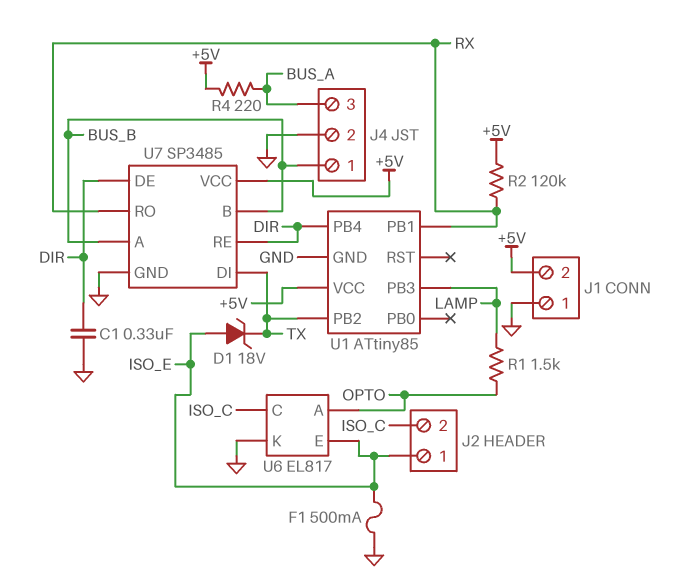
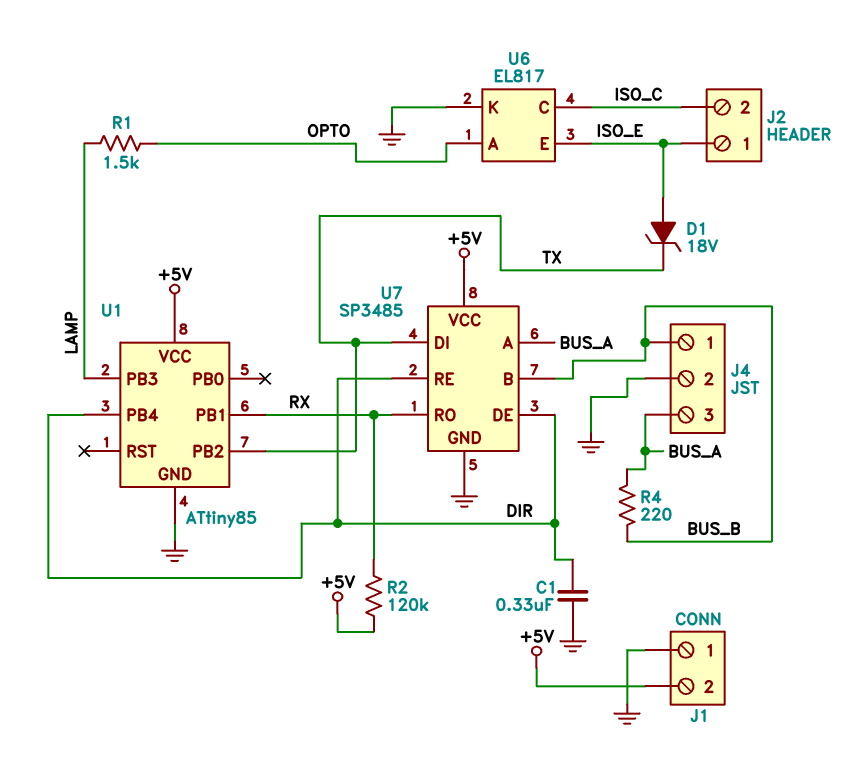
F1: 500mA (GND, ISO_E) -> none
R4: 220 (+5V, BUS_A) -> 220 (BUS_A, BUS_B)
U7 pin A: BUS_B -> BUS_A

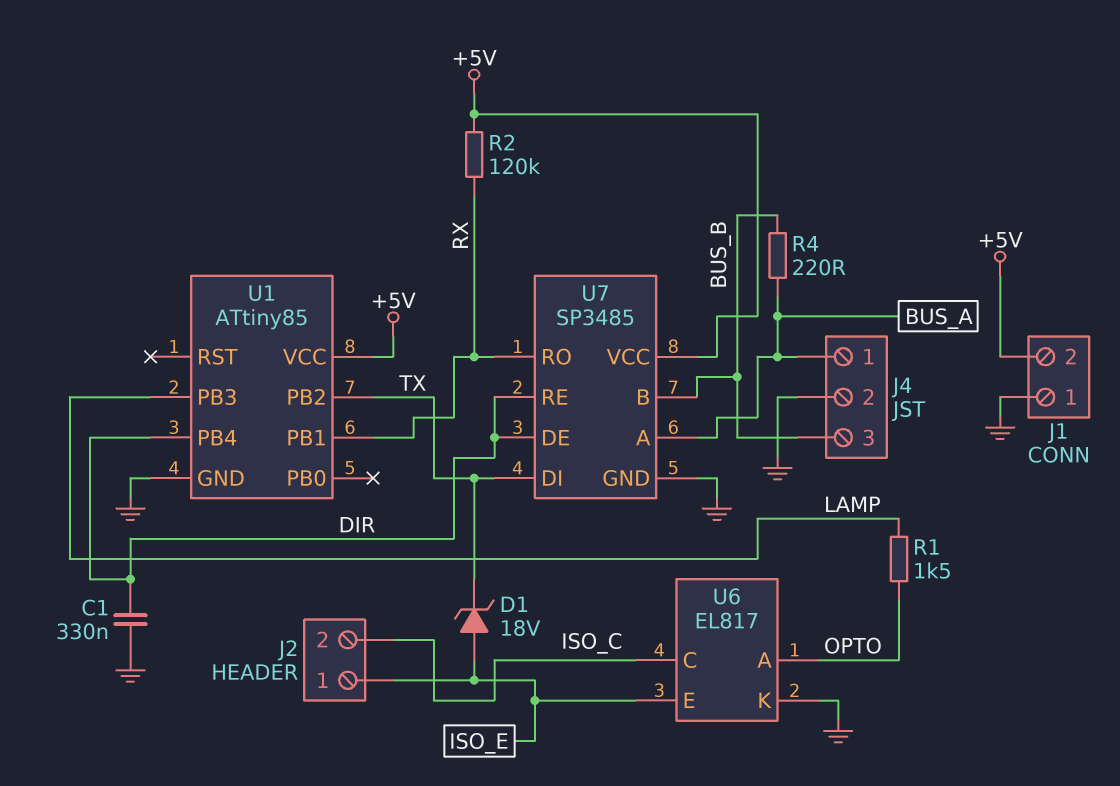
J4 pin 1: BUS_B -> BUS_A
J4 pin 3: BUS_A -> BUS_B

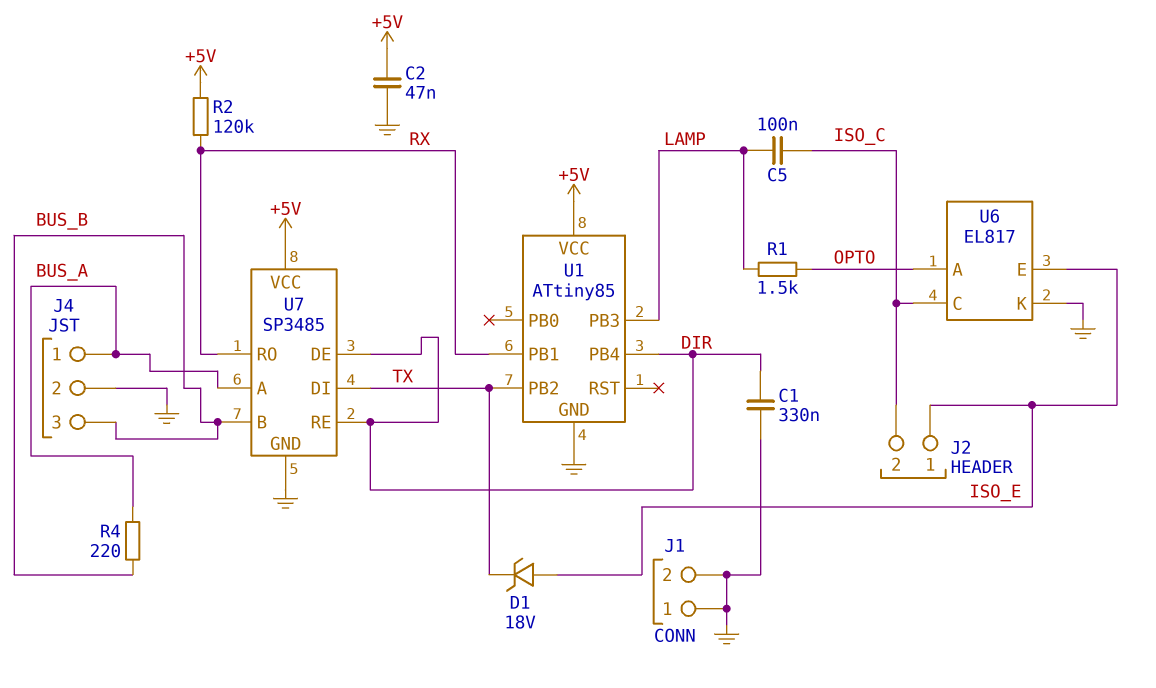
C2: none -> 47nF (+5V, GND)
C5: none -> 100nF (ISO_C, LAMP)
J1 pin 2: +5V -> GND

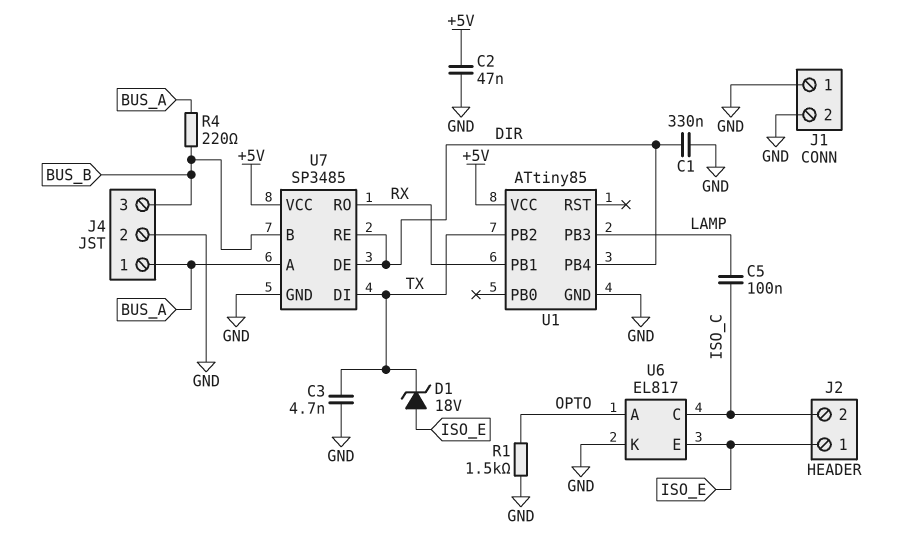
C3: none -> 4.7nF (GND, TX)
R1: 1.5k (LAMP, OPTO) -> 1.5k (GND, OPTO)
R2: 120k (+5V, RX) -> none

